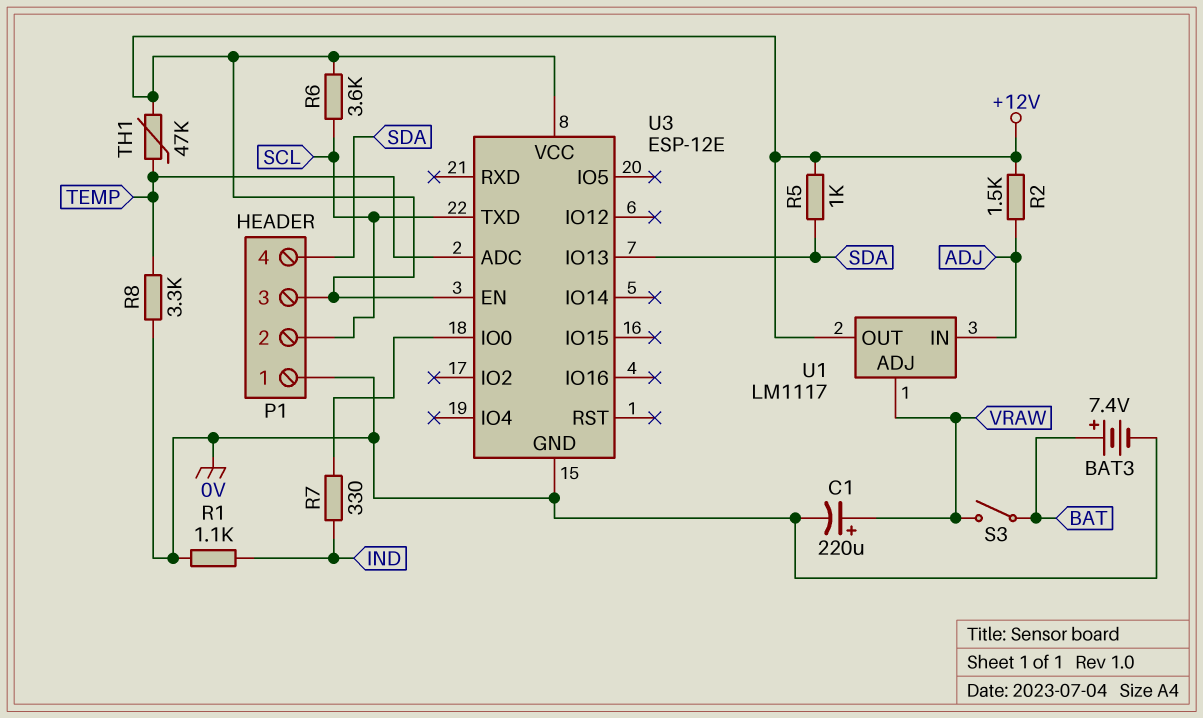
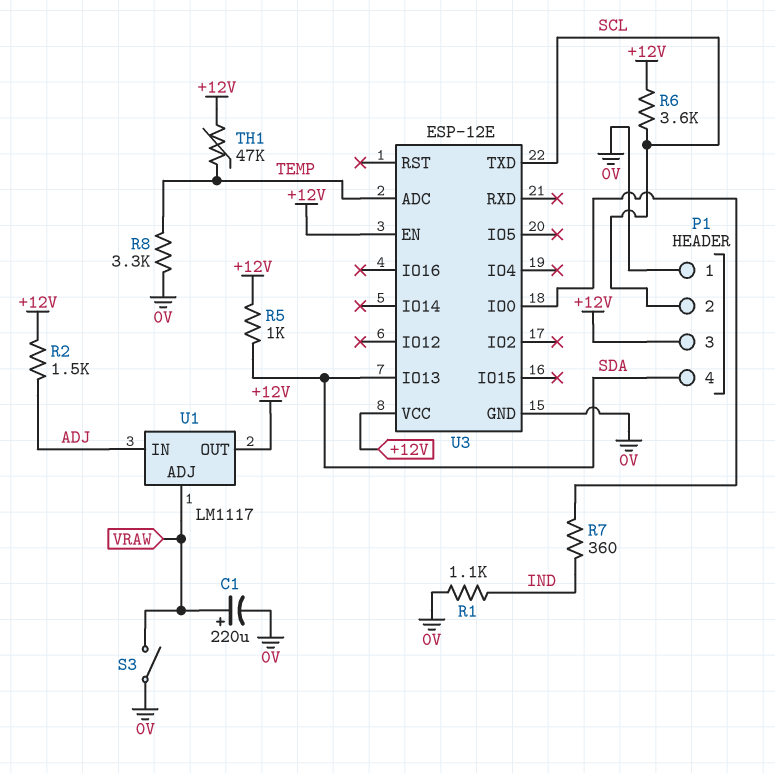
BAT3: 7.4V (plus BAT, minus 0V) -> none
R7: 330 (IND, U3/IO0) -> 360 (IND, U3/IO0)
S3: switch (BAT, VRAW) -> switch (0V, VRAW)

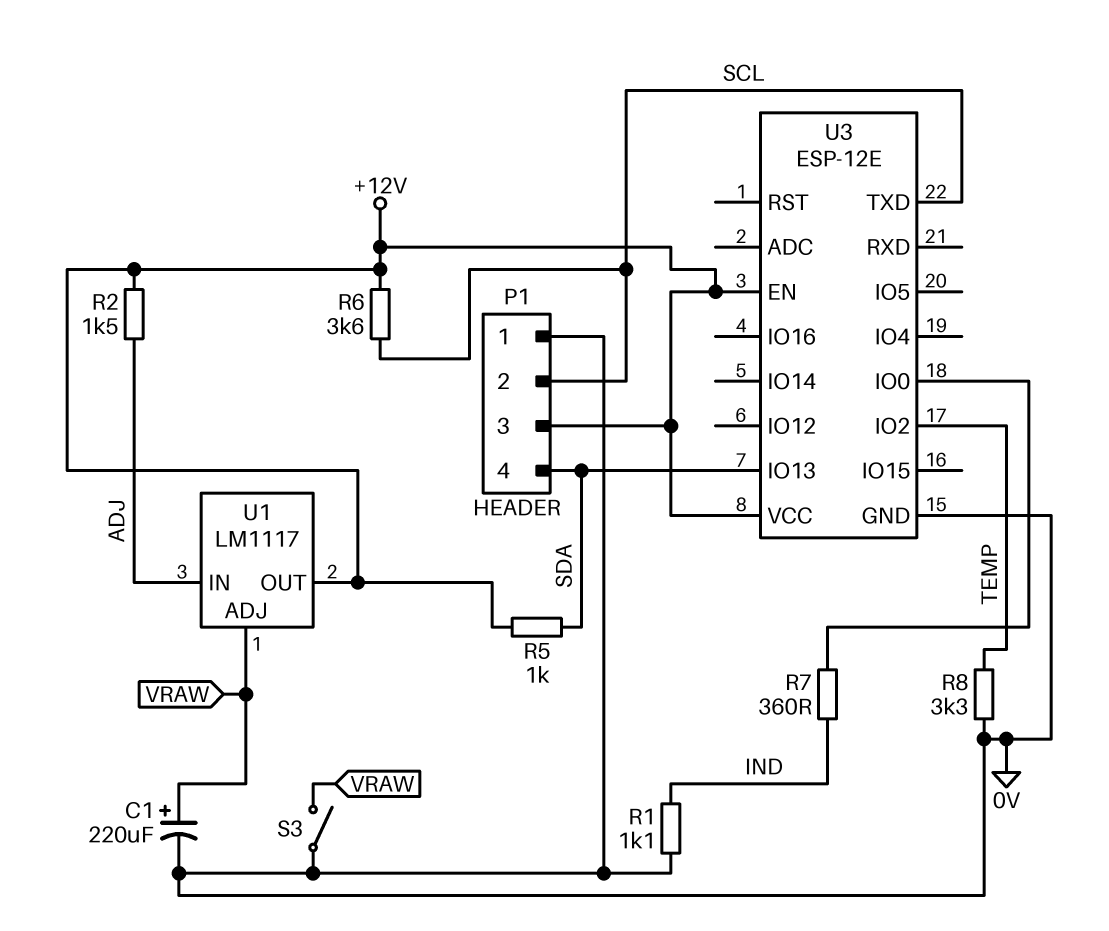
TH1: 47k (+12V, TEMP) -> none
U3 pin ADC: TEMP -> none
U3 pin IO2: none -> TEMP

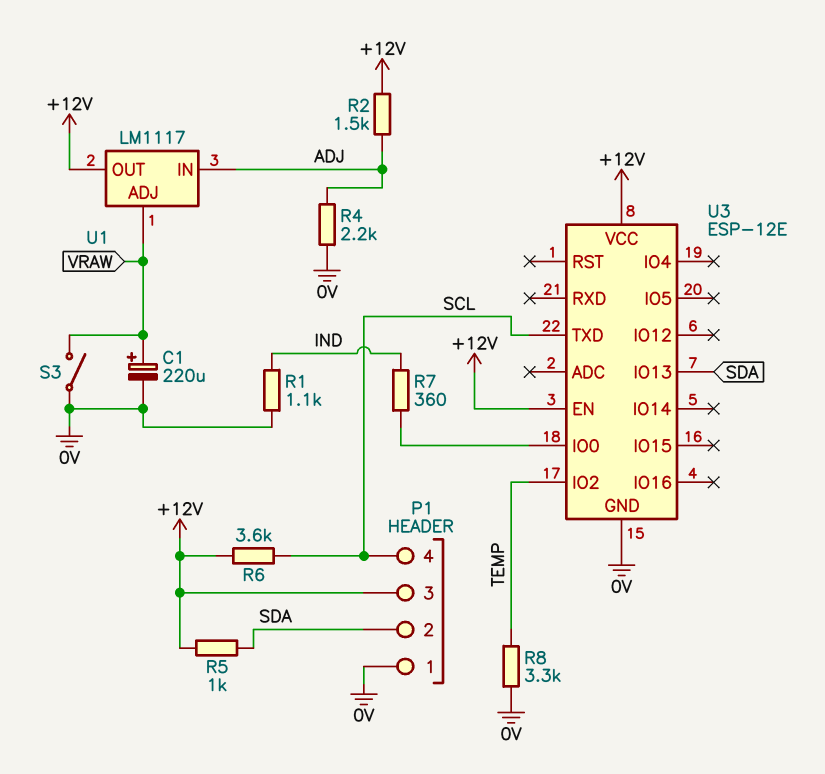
P1 pin 2: SCL -> SDA
P1 pin 4: SDA -> SCL
R4: none -> 2.2k (0V, ADJ)

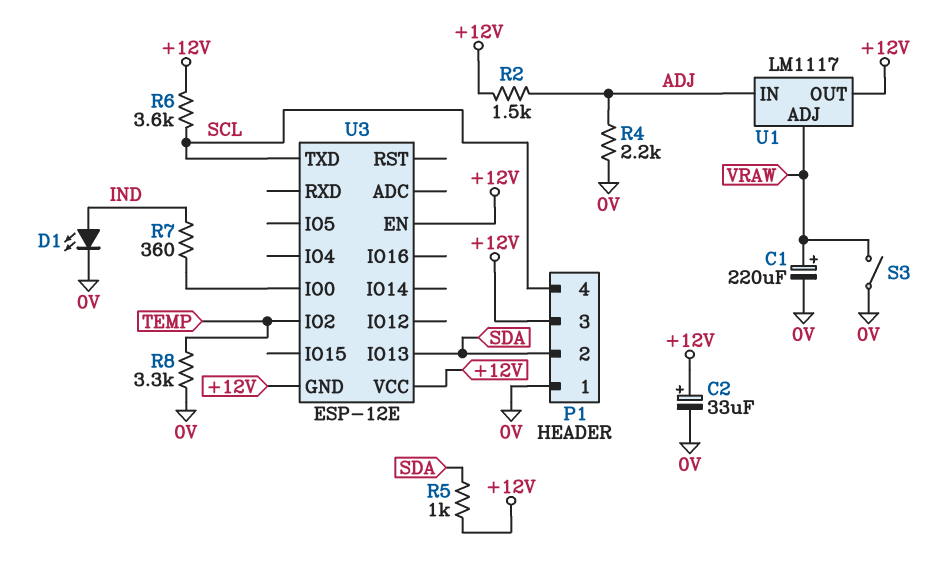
C2: none -> 33uF (plus +12V, minus 0V)
D1: none -> LED (A IND, K 0V)
R1: 1.1k (0V, IND) -> none
U3 pin GND: 0V -> +12V

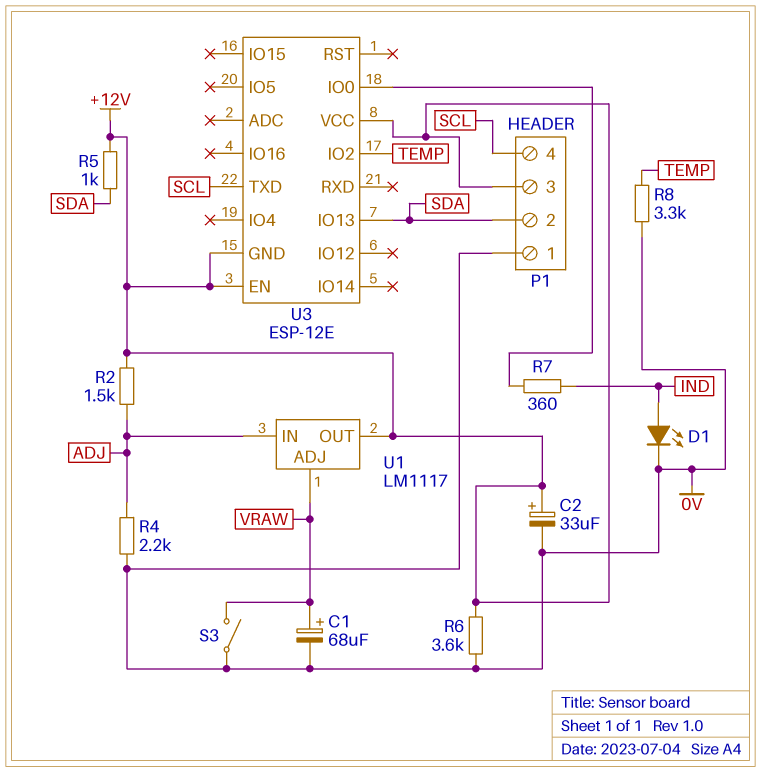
C1: 220uF (plus VRAW, minus 0V) -> 68uF (plus VRAW, minus 0V)
R6: 3.6k (+12V, SCL) -> 3.6k (+12V, 0V)

